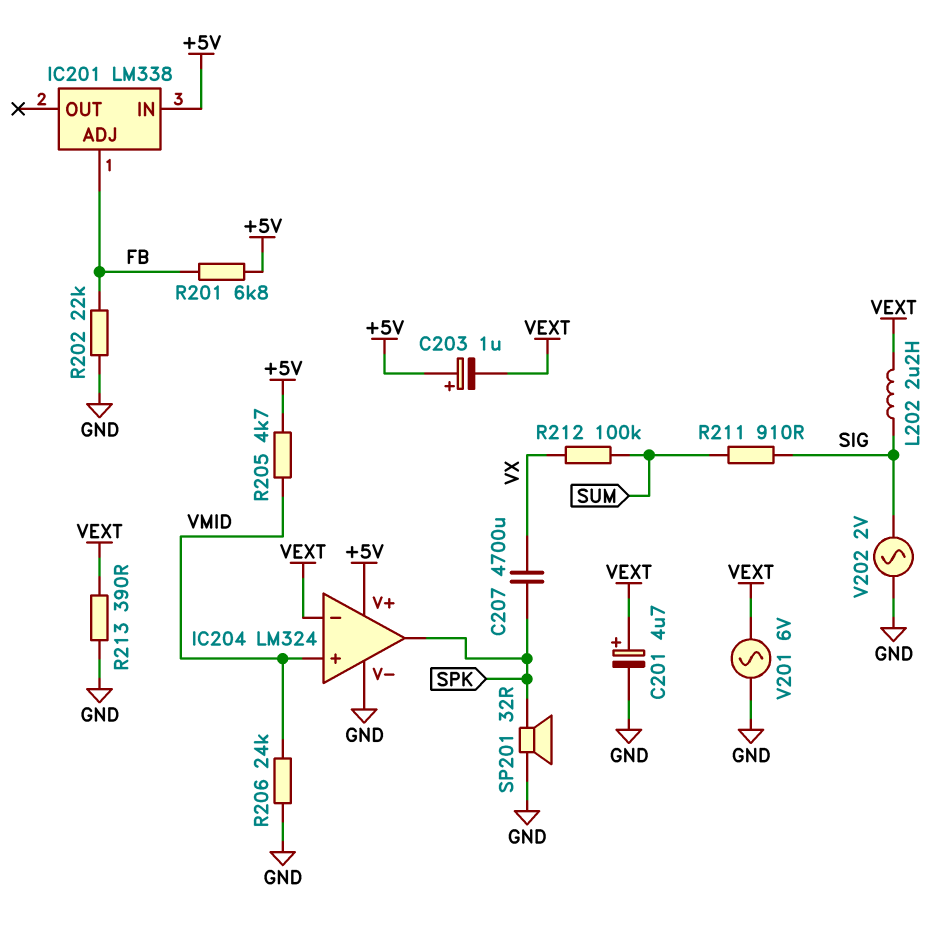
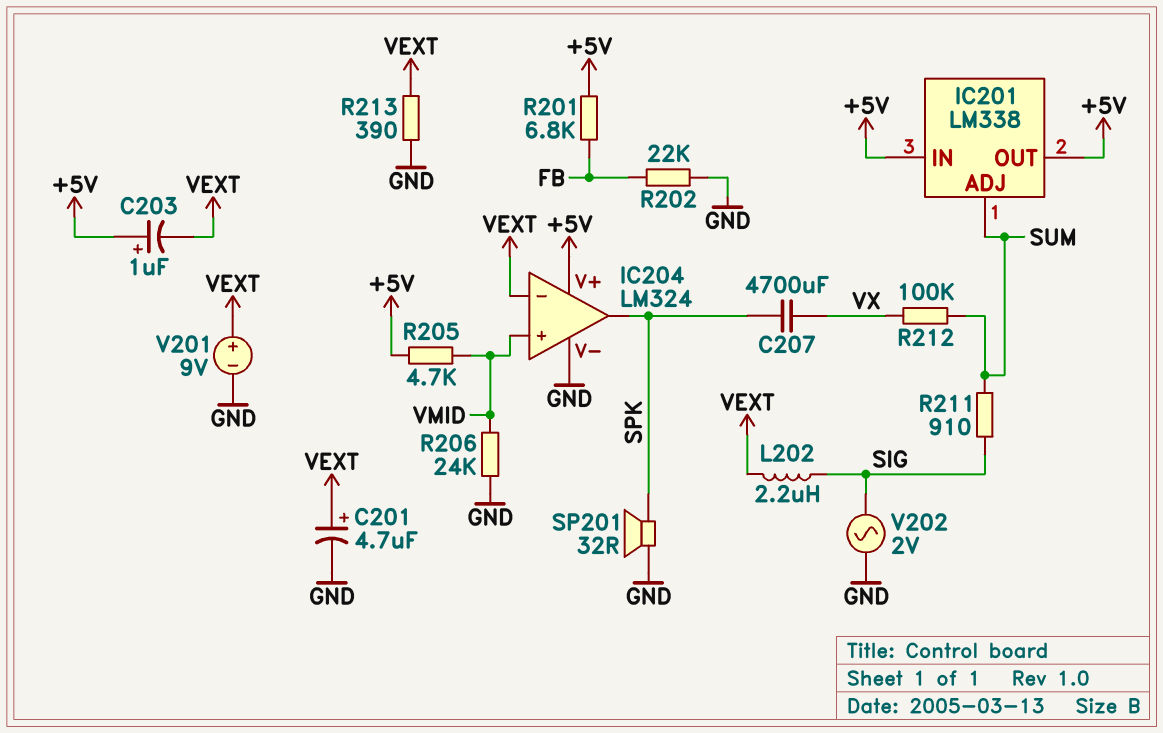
IC201 pin ADJ: FB -> SUM
IC201 pin OUT: none -> +5V
V201: AC 6V (GND, VEXT) -> 9V (plus VEXT, minus GND)

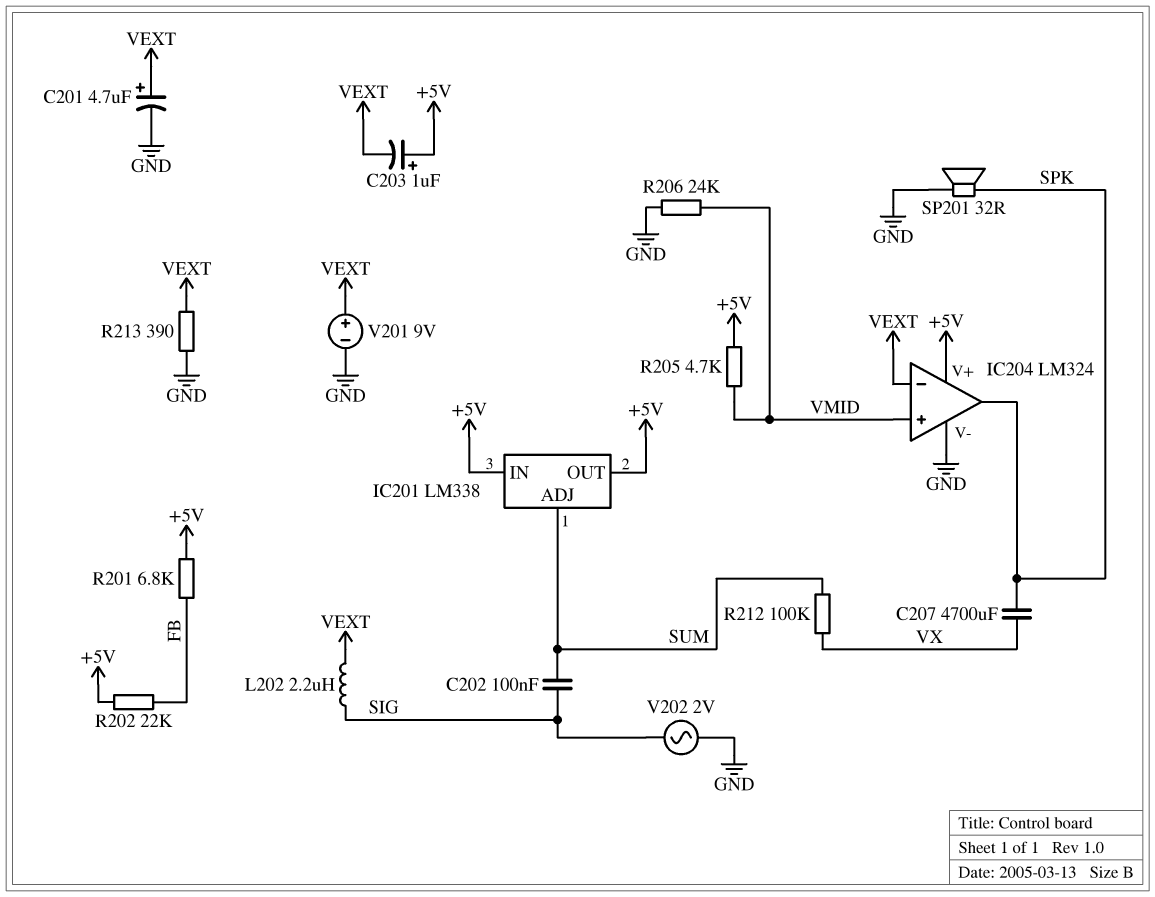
C202: none -> 100nF (SIG, SUM)
R202: 22k (FB, GND) -> 22k (+5V, FB)
R211: 910 (SIG, SUM) -> none

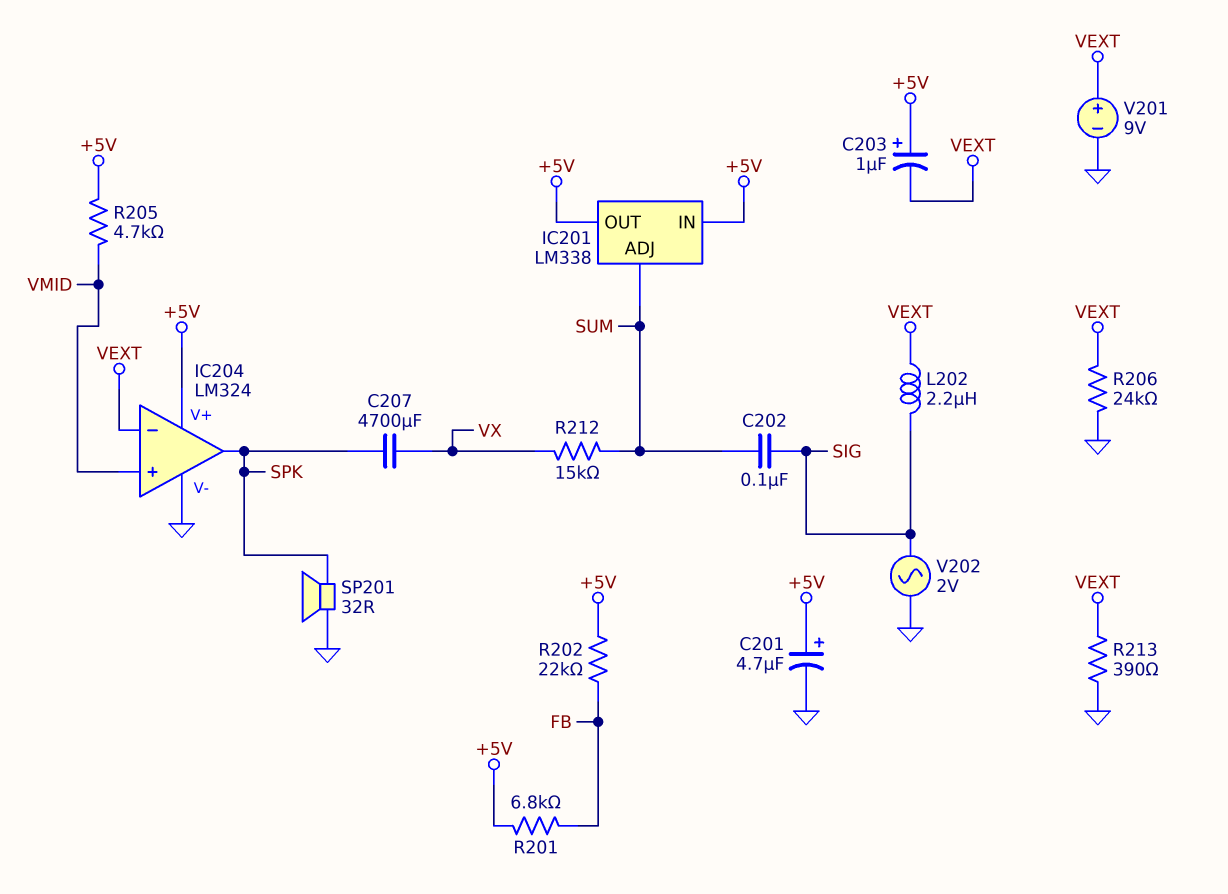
C201: 4.7uF (plus VEXT, minus GND) -> 4.7uF (plus +5V, minus GND)
R206: 24k (GND, VMID) -> 24k (GND, VEXT)
R212: 100k (SUM, VX) -> 15k (SUM, VX)

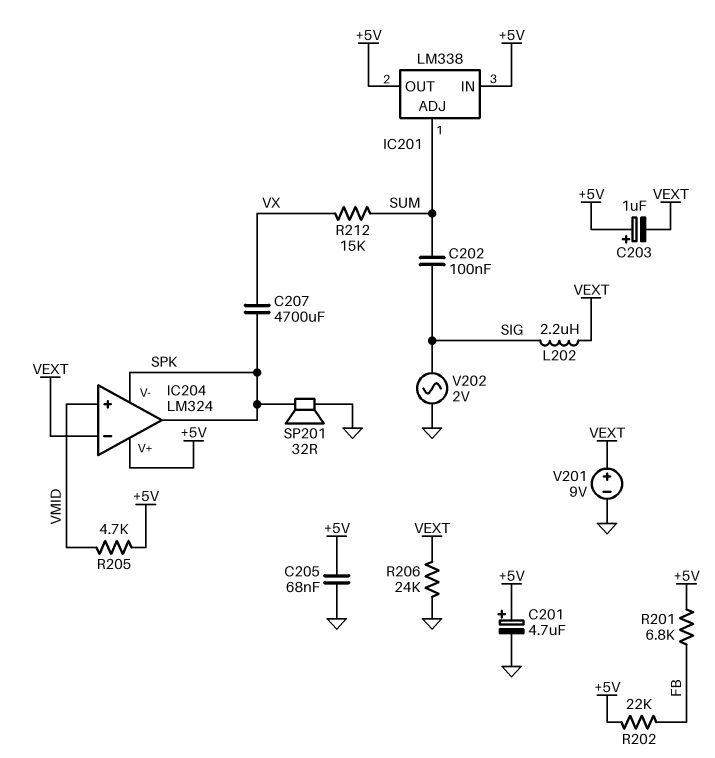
C205: none -> 68nF (+5V, GND)
IC204 pin V-: GND -> SPK
R213: 390 (GND, VEXT) -> none

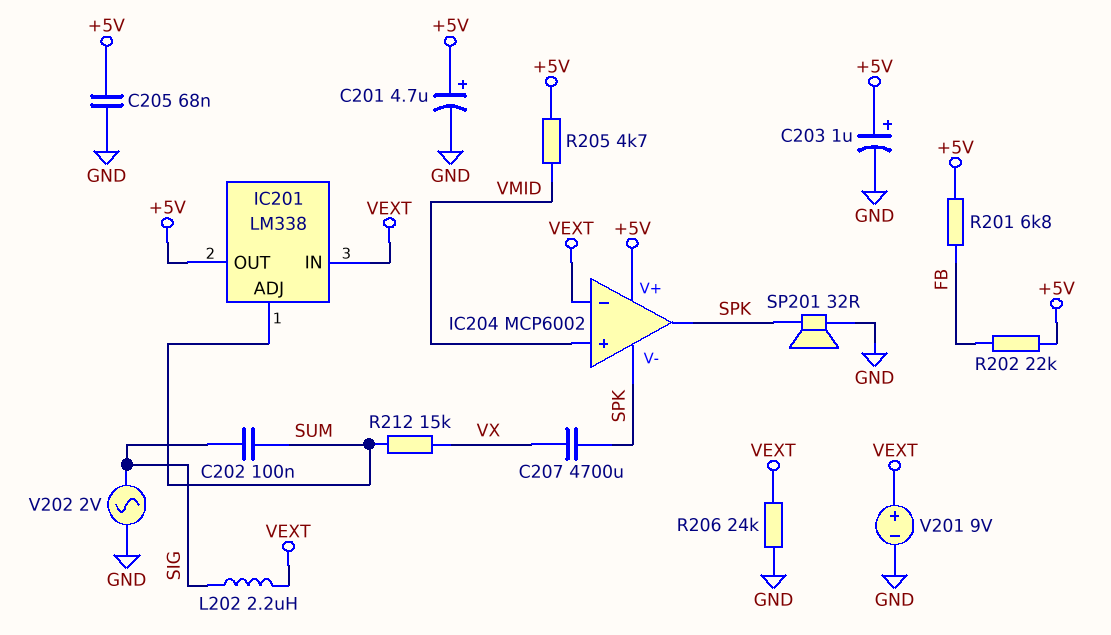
C203: 1uF (plus +5V, minus VEXT) -> 1uF (plus +5V, minus GND)
IC201 pin IN: +5V -> VEXT
IC204: LM324 -> MCP6002

